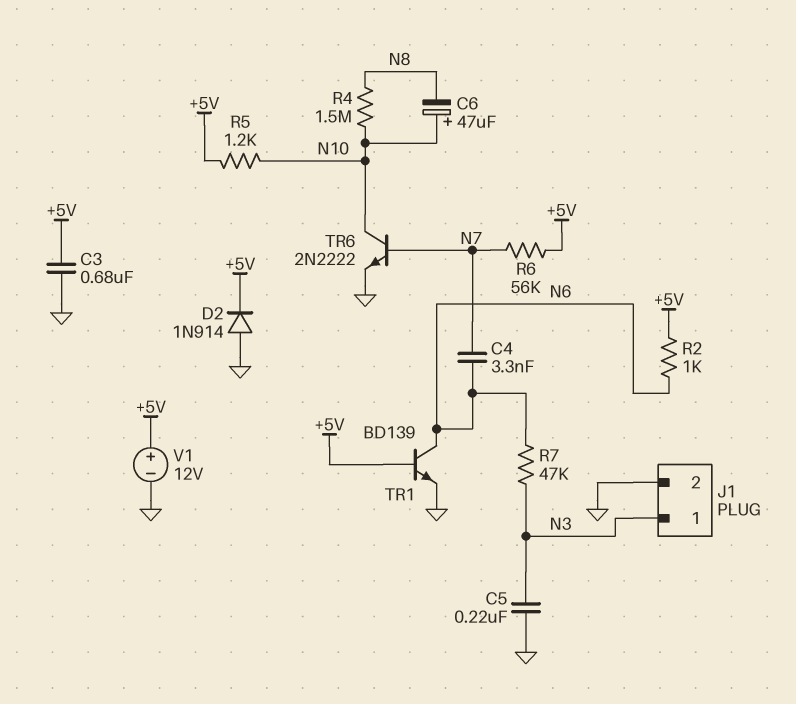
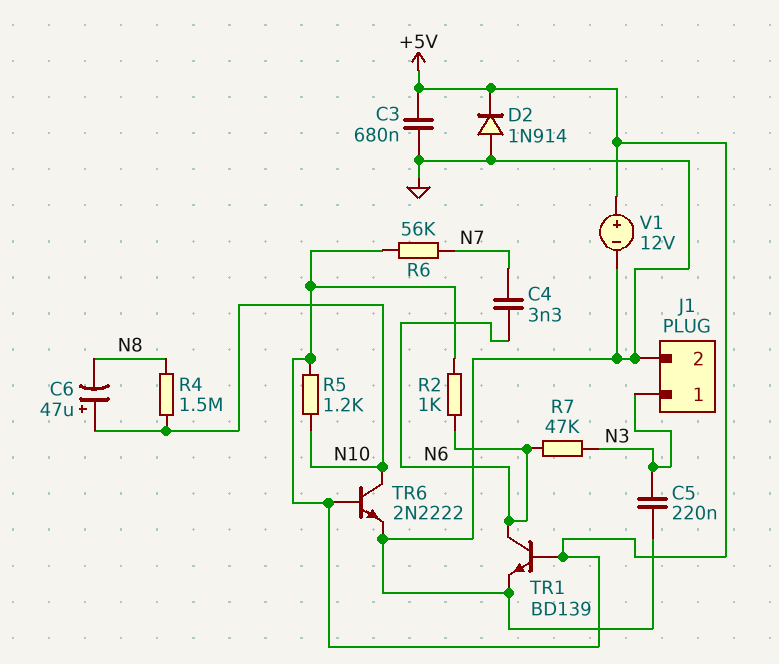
TR6: NPN 2N2222 (B N7, C N10, E GND) -> NPN 2N2222 (B +5V, C N10, E GND)

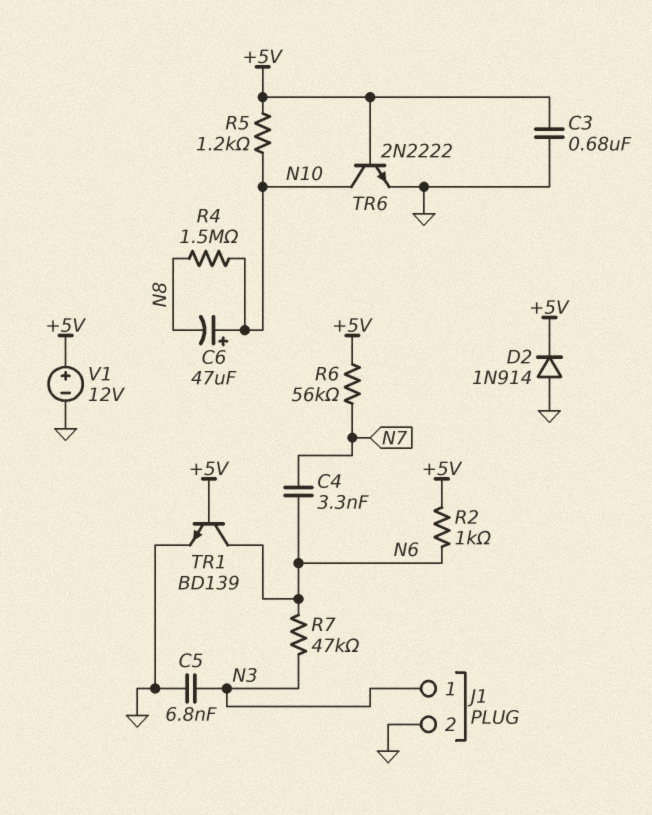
C5: 220nF (GND, N3) -> 6.8nF (GND, N3)

